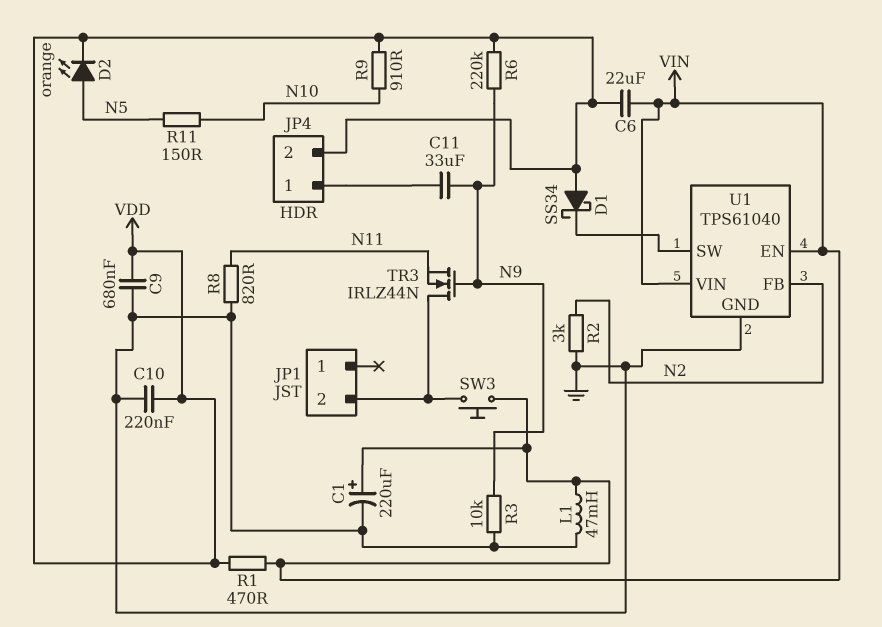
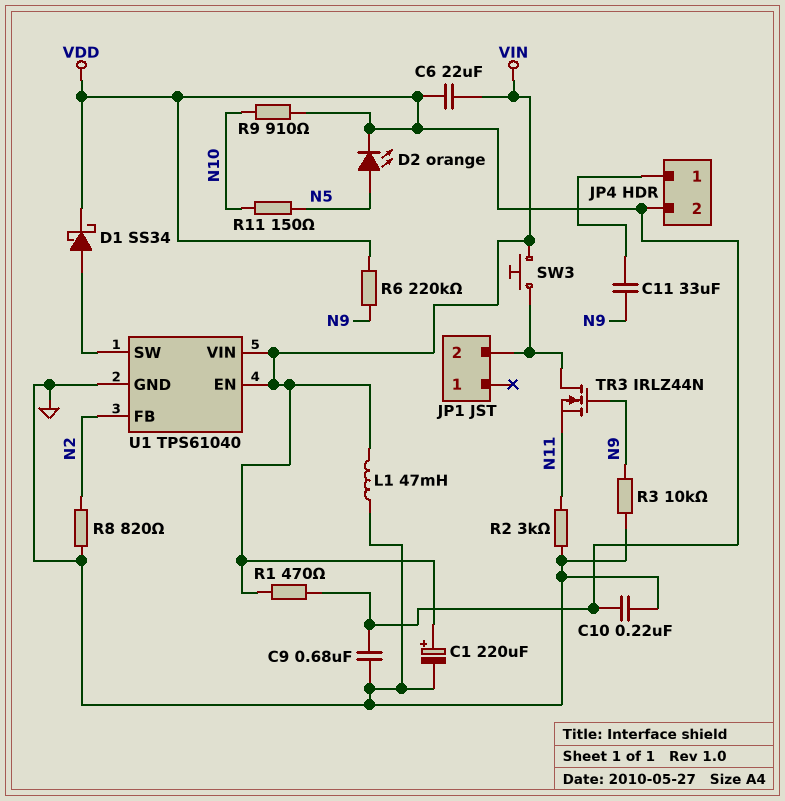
D1: schottky SS34 (A VDD, K U1/SW) -> schottky SS34 (A U1/SW, K VDD)
R2: 3k (GND, N2) -> 3k (GND, N11)
R8: 820 (GND, N11) -> 820 (GND, N2)

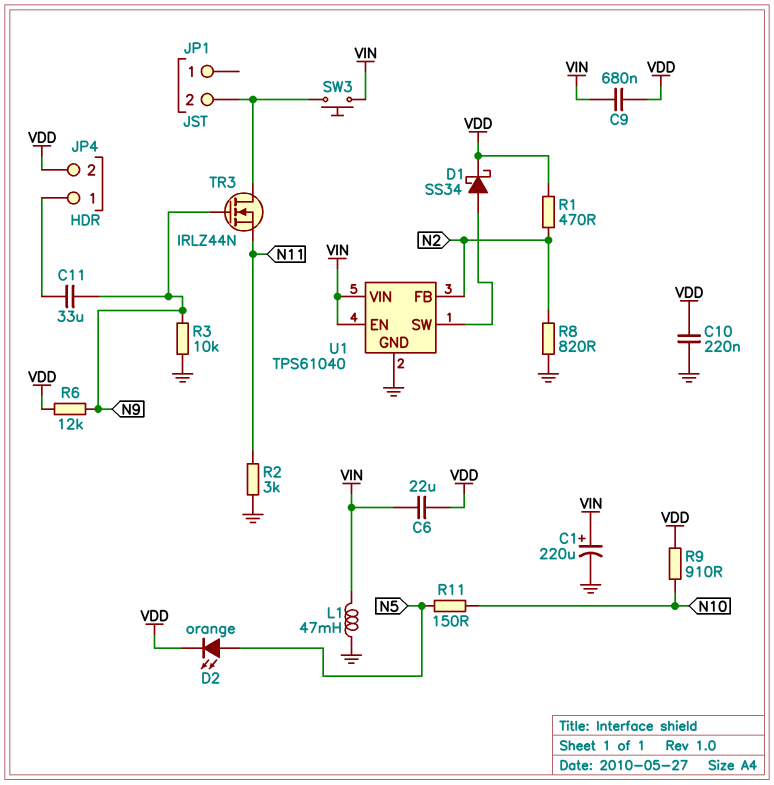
C9: 680nF (GND, VDD) -> 680nF (VDD, VIN)
R1: 470 (VDD, VIN) -> 470 (N2, VDD)
R6: 220k (N9, VDD) -> 12k (N9, VDD)

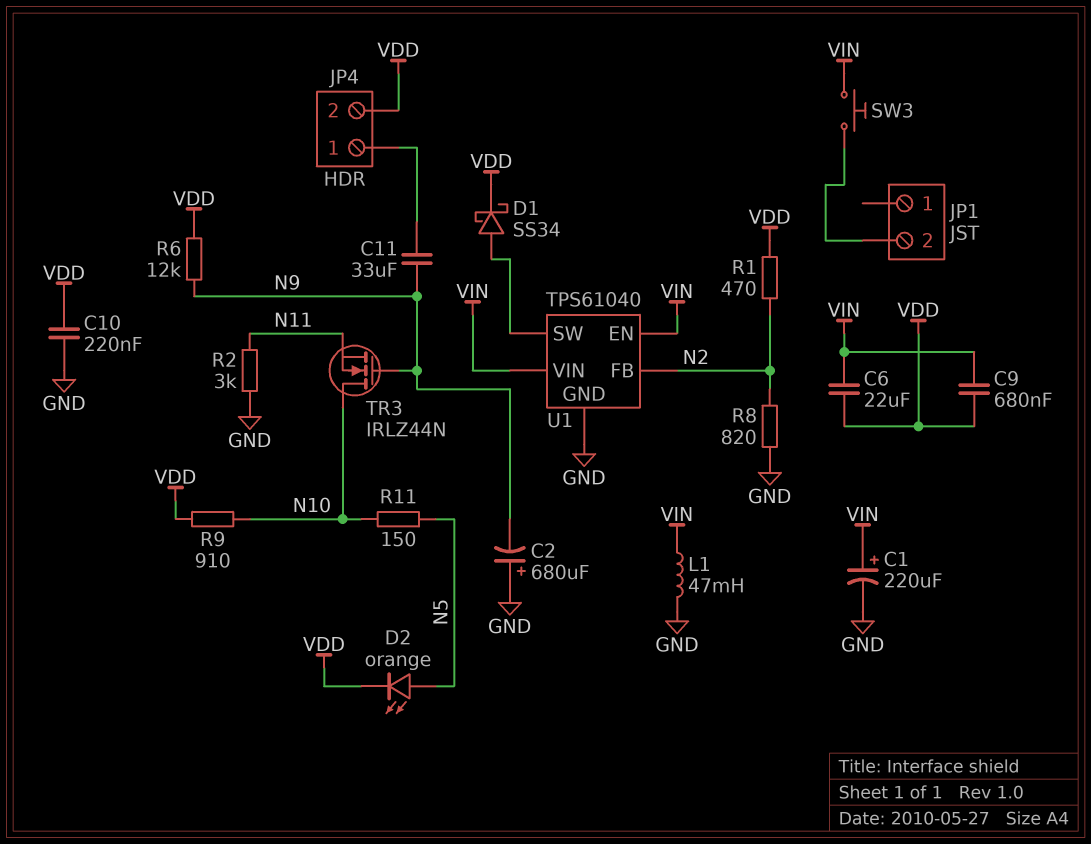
C2: none -> 680uF (plus GND, minus N9)
R3: 10k (GND, N9) -> none
TR3: NMOS IRLZ44N (G N9, D JP1/2, S N11) -> NMOS IRLZ44N (G N9, D N10, S N11)

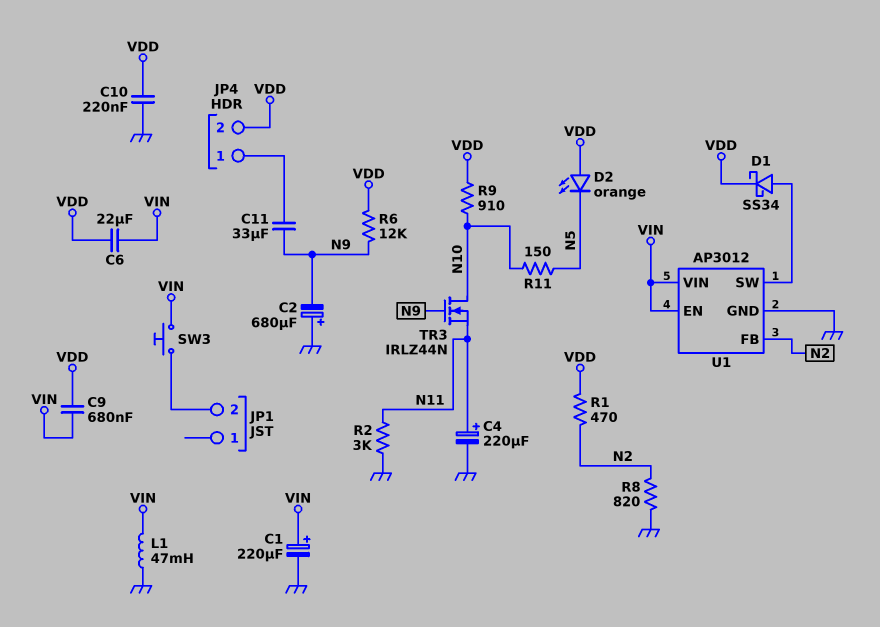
C4: none -> 220uF (plus N11, minus GND)
D2: LED orange (A N5, K VDD) -> LED orange (A VDD, K N5)
U1: TPS61040 -> AP3012

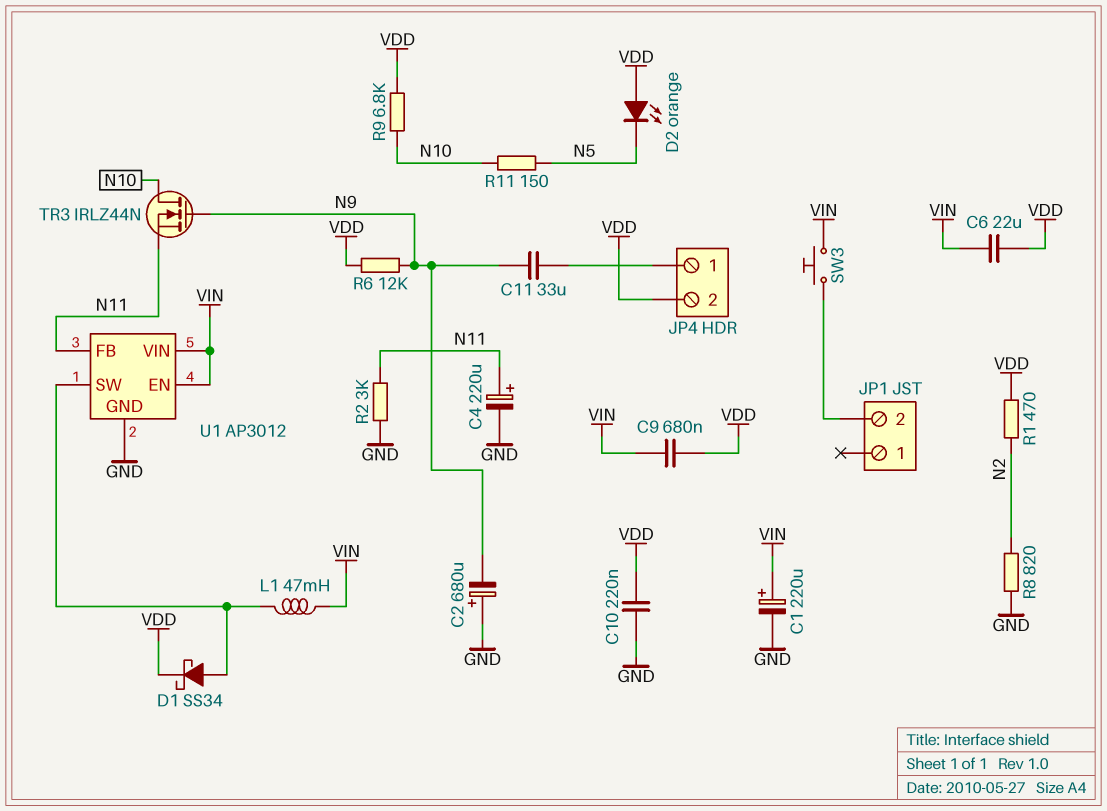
L1: 47mH (GND, VIN) -> 47mH (U1/SW, VIN)
R9: 910 (N10, VDD) -> 6.8k (N10, VDD)
U1 pin FB: N2 -> N11

